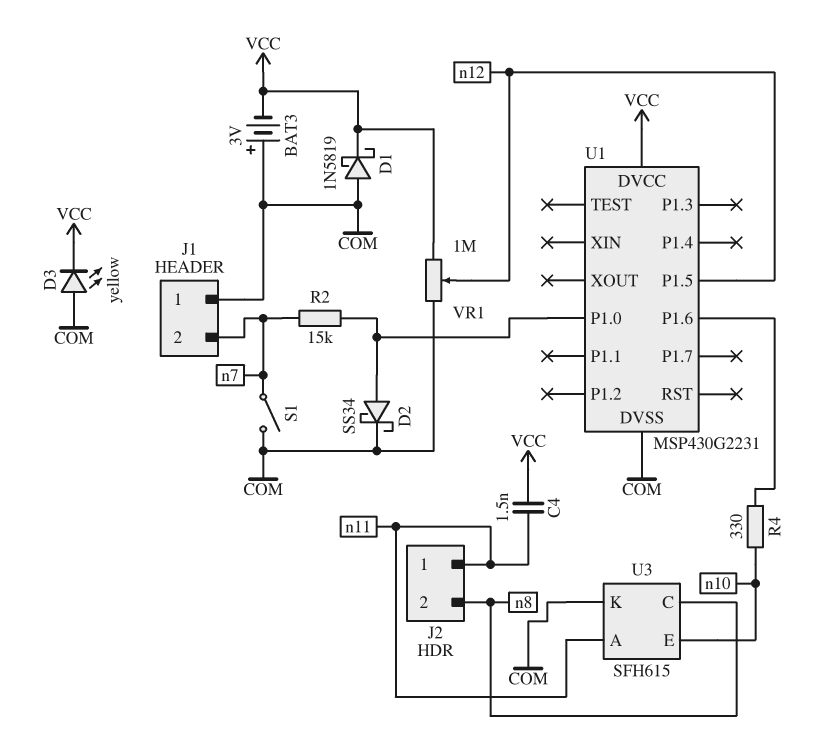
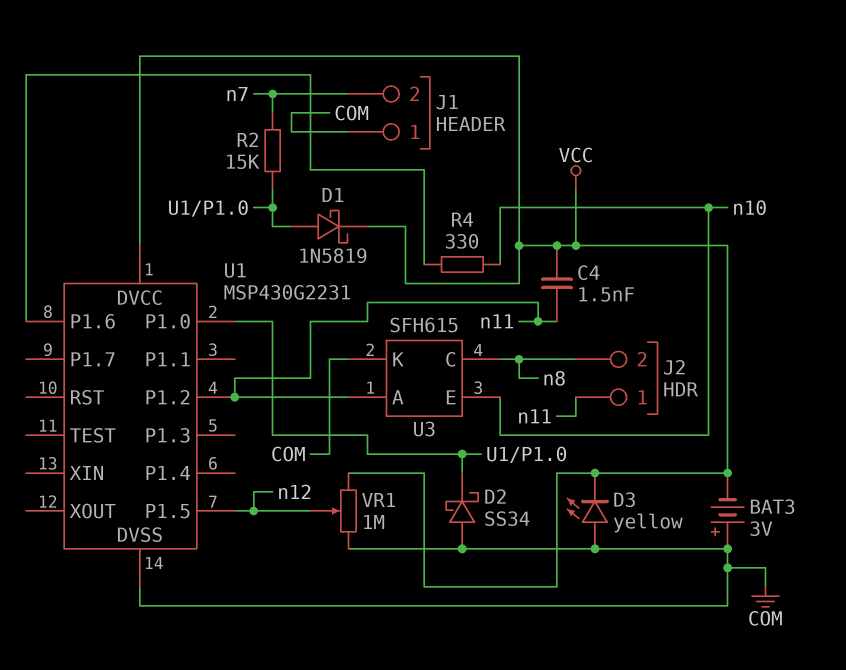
D1: schottky 1N5819 (A COM, K VCC) -> schottky 1N5819 (A U1/P1.0, K VCC)
D2: schottky SS34 (A U1/P1.0, K COM) -> schottky SS34 (A COM, K U1/P1.0)
S1: switch (COM, n7) -> none
U1 pin P1.2: none -> n11

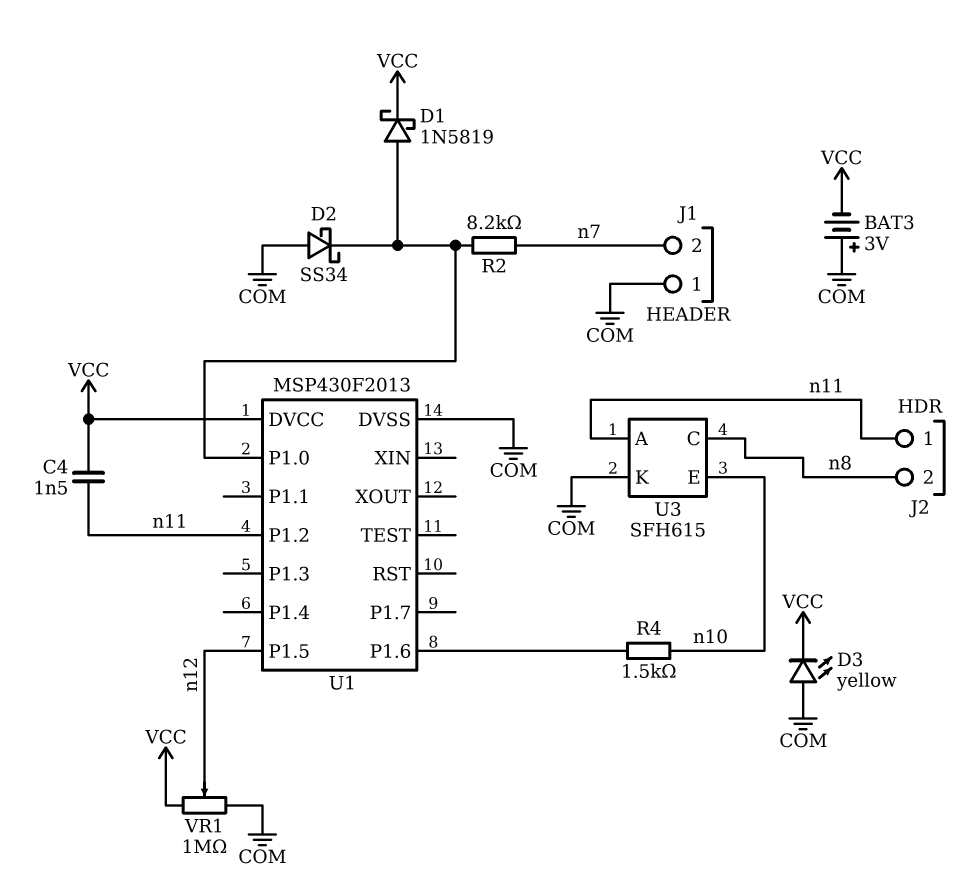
R2: 15k (U1/P1.0, n7) -> 8.2k (U1/P1.0, n7)
R4: 330 (U1/P1.6, n10) -> 1.5k (U1/P1.6, n10)
U1: MSP430G2231 -> MSP430F2013

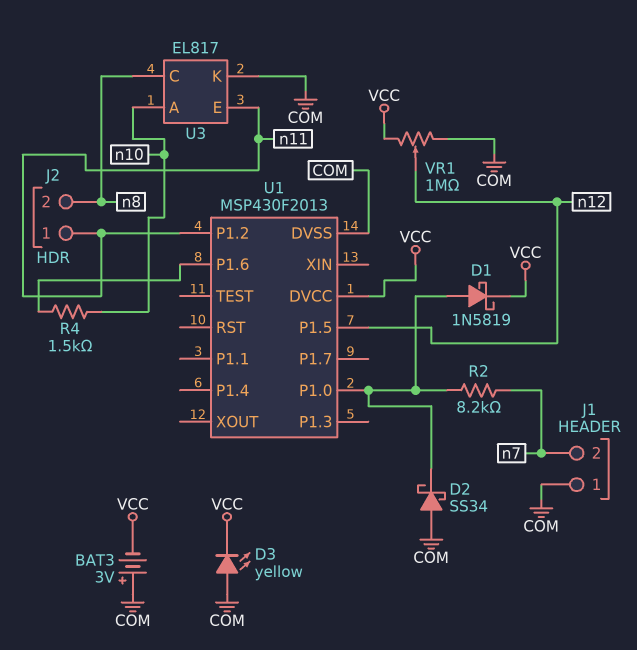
C4: 1.5nF (VCC, n11) -> none
U3: SFH615 -> EL817
U3 pin A: n11 -> n10
U3 pin E: n10 -> n11

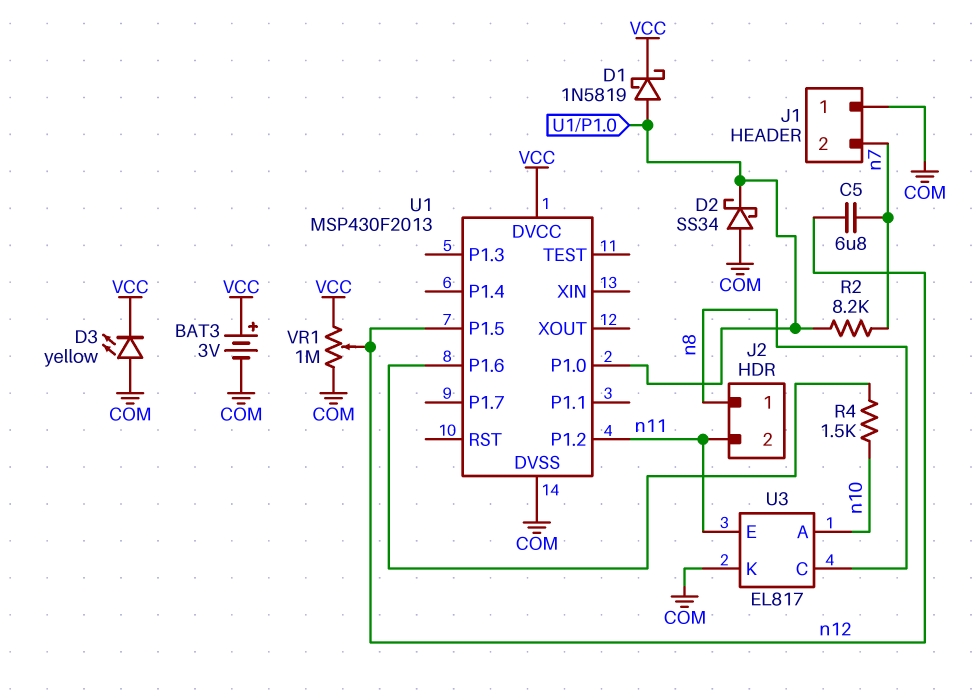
BAT3: 3V (plus COM, minus VCC) -> 3V (plus VCC, minus COM)
C5: none -> 6.8uF (n7, n12)
J2 pin 1: n11 -> n8
J2 pin 2: n8 -> n11

